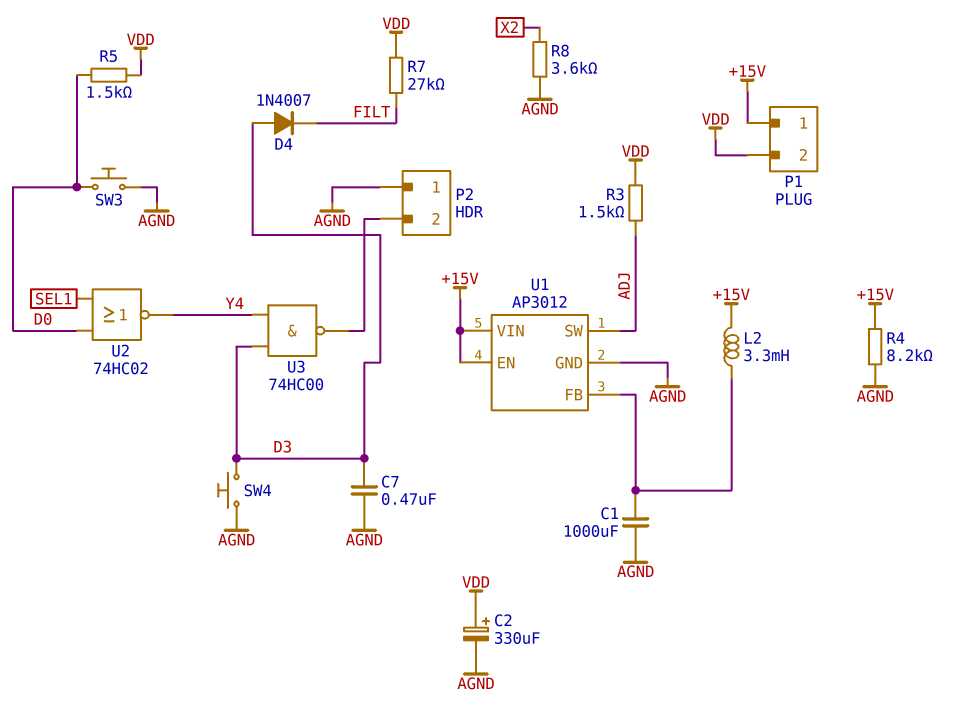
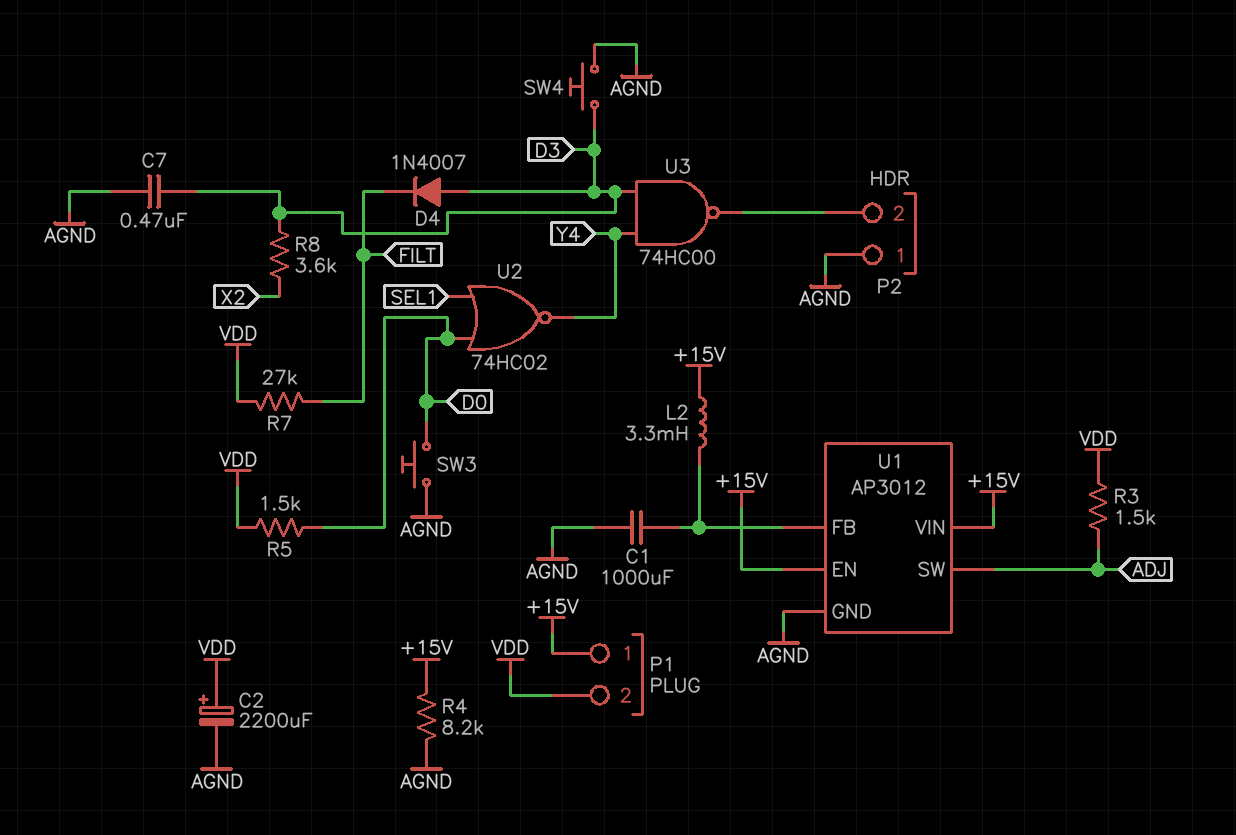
C2: 330uF (plus VDD, minus AGND) -> 2200uF (plus VDD, minus AGND)
R8: 3.6k (AGND, X2) -> 3.6k (D3, X2)

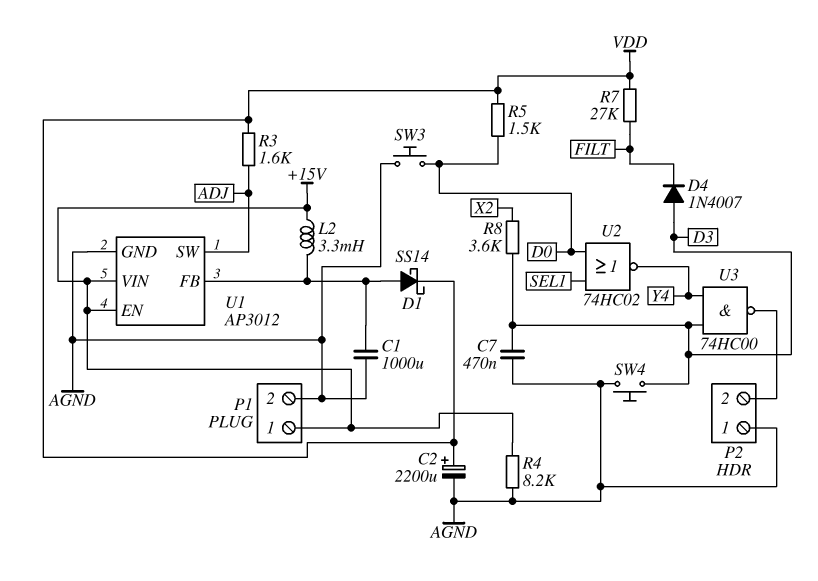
D1: none -> schottky SS14 (A U1/FB, K VDD)
P1 pin 2: VDD -> AGND
R3: 1.5k (ADJ, VDD) -> 1.6k (ADJ, VDD)

